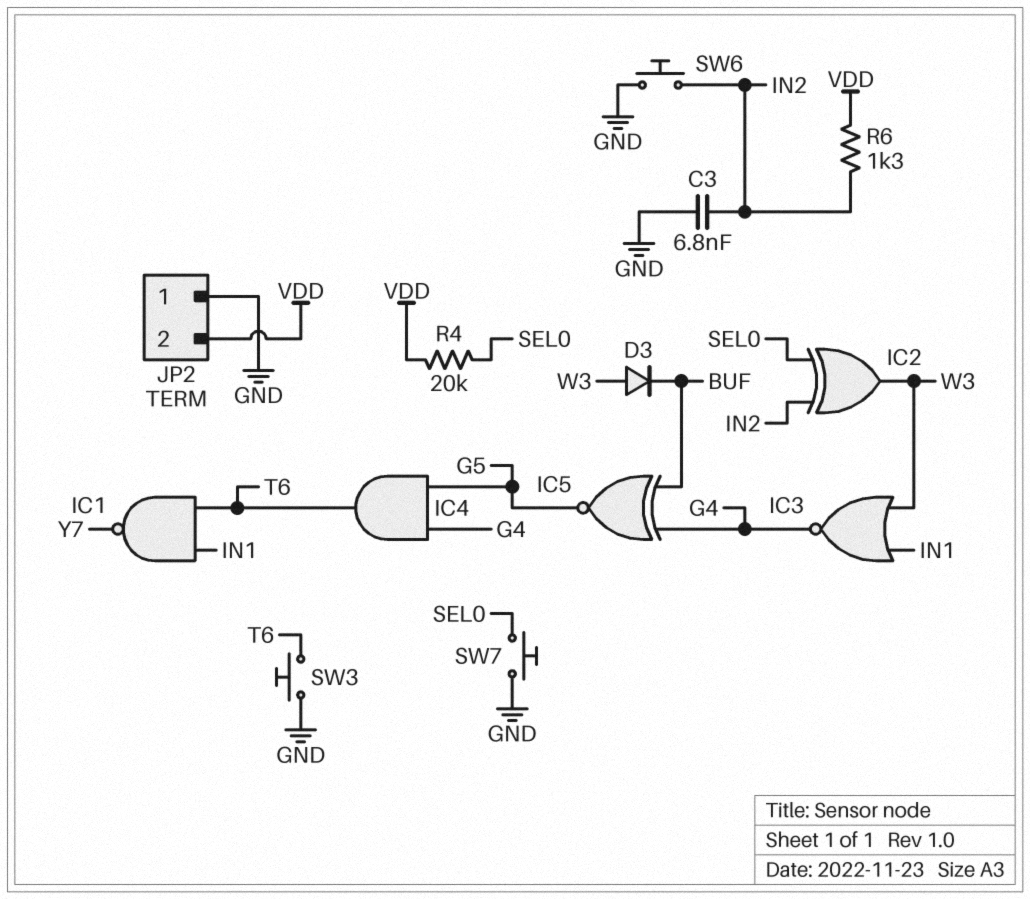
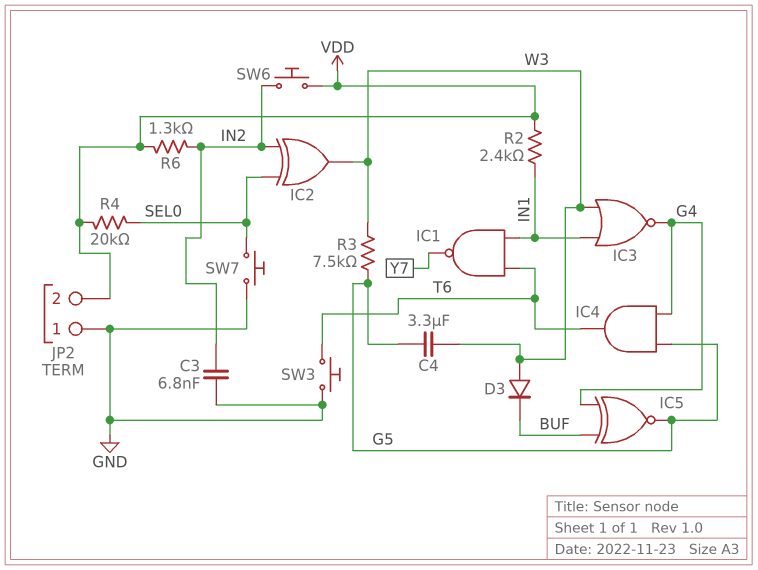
C4: none -> 3.3uF (G5, W3)
R2: none -> 2.4k (IN1, VDD)
R3: none -> 7.5k (G5, W3)
SW6: button (GND, IN2) -> button (IN2, VDD)

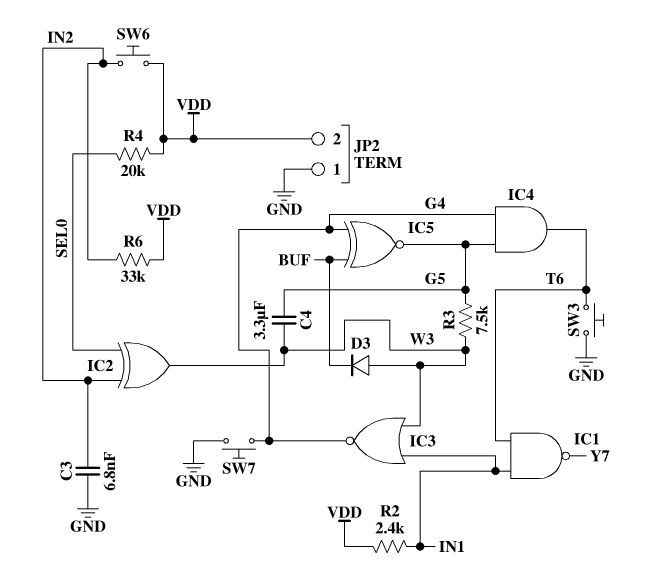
R6: 1.3k (IN2, VDD) -> 33k (IN2, VDD)
SW7: button (GND, SEL0) -> button (G4, GND)

